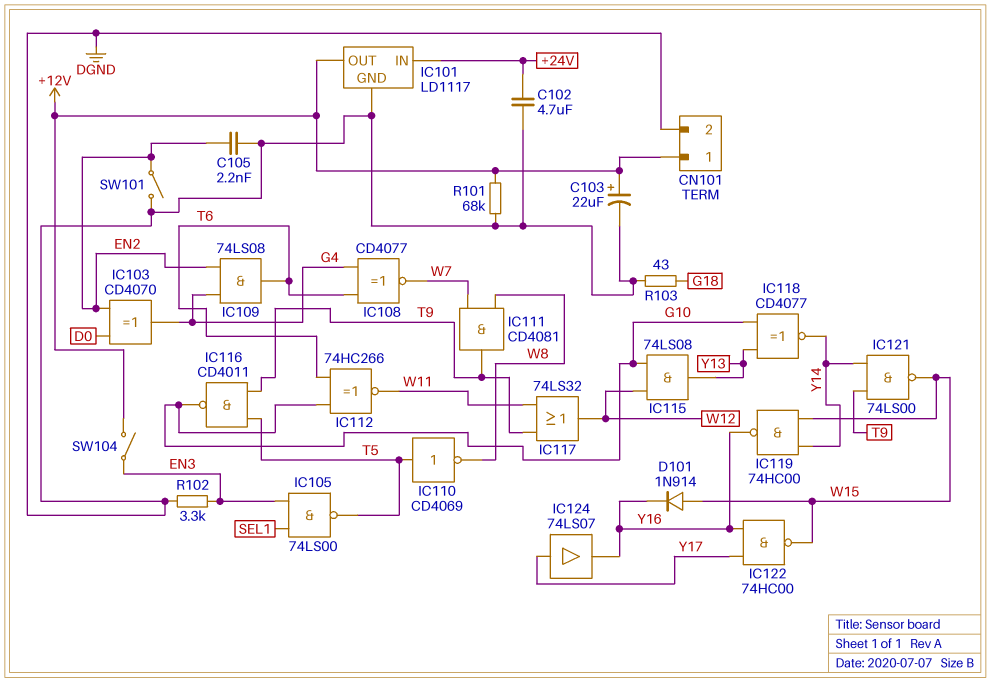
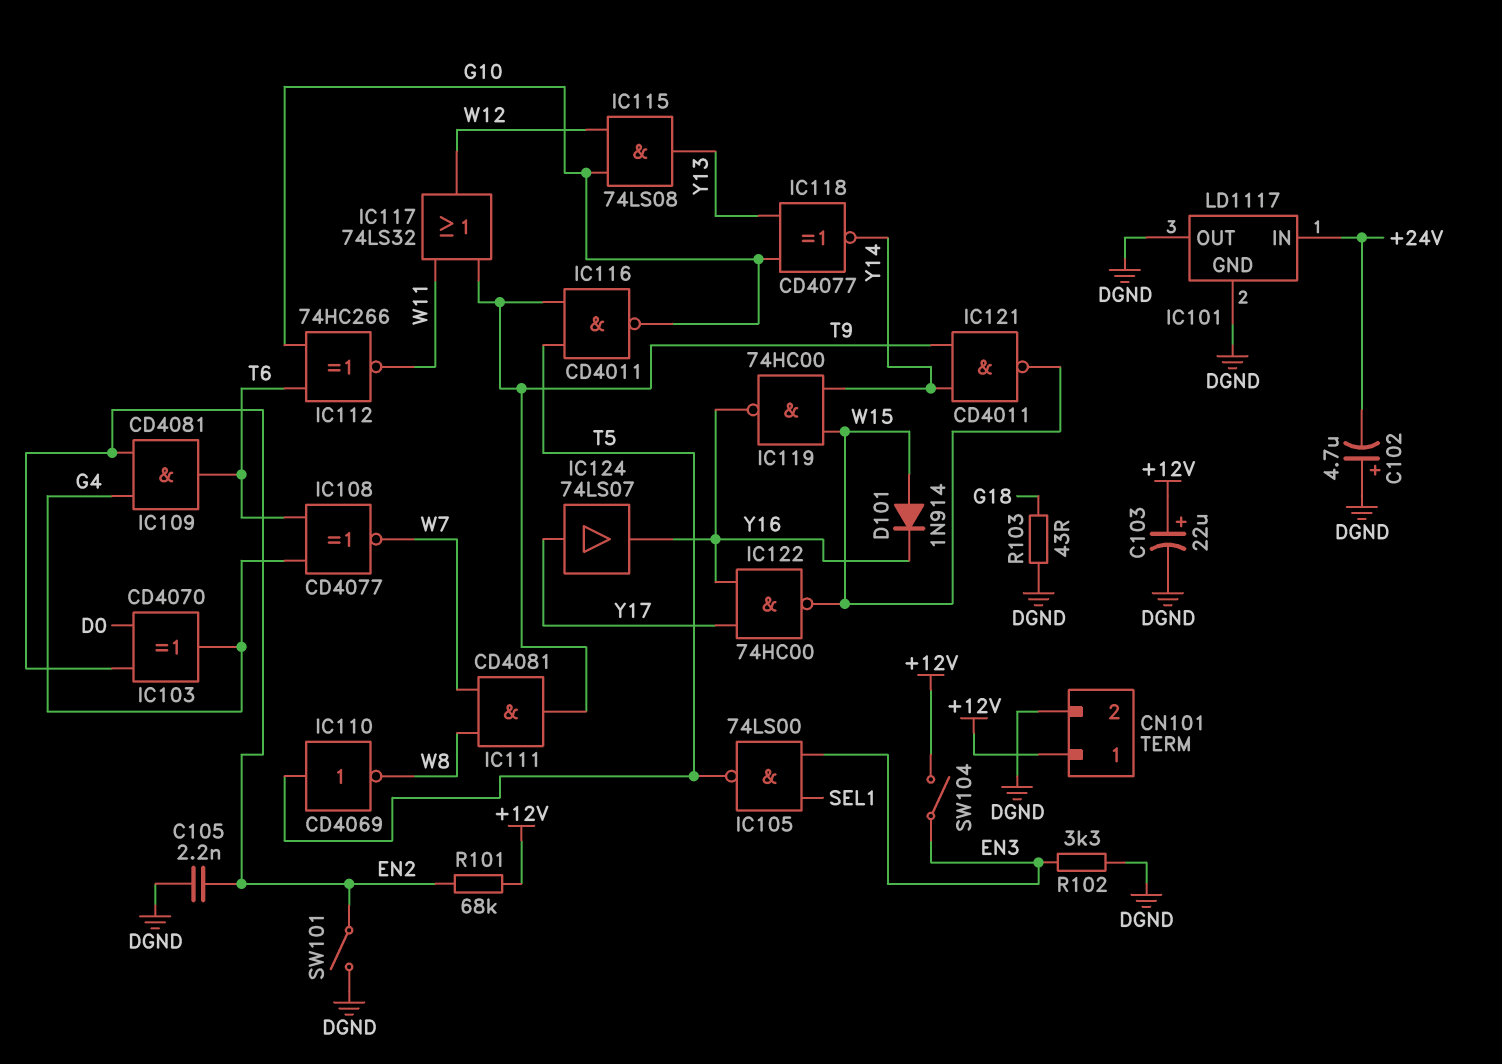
C102: 4.7uF (+24V, DGND) -> 4.7uF (plus DGND, minus +24V)
IC101 pin OUT: +12V -> DGND
IC109: AND 74LS08 (in EN2, in G4, out T6) -> AND CD4081 (in EN2, in G4, out T6)
IC121: NAND 74LS00 (in T9, in Y14, out W15) -> NAND CD4011 (in T9, in Y14, out W15)
R101: 68k (+12V, DGND) -> 68k (+12V, EN2)

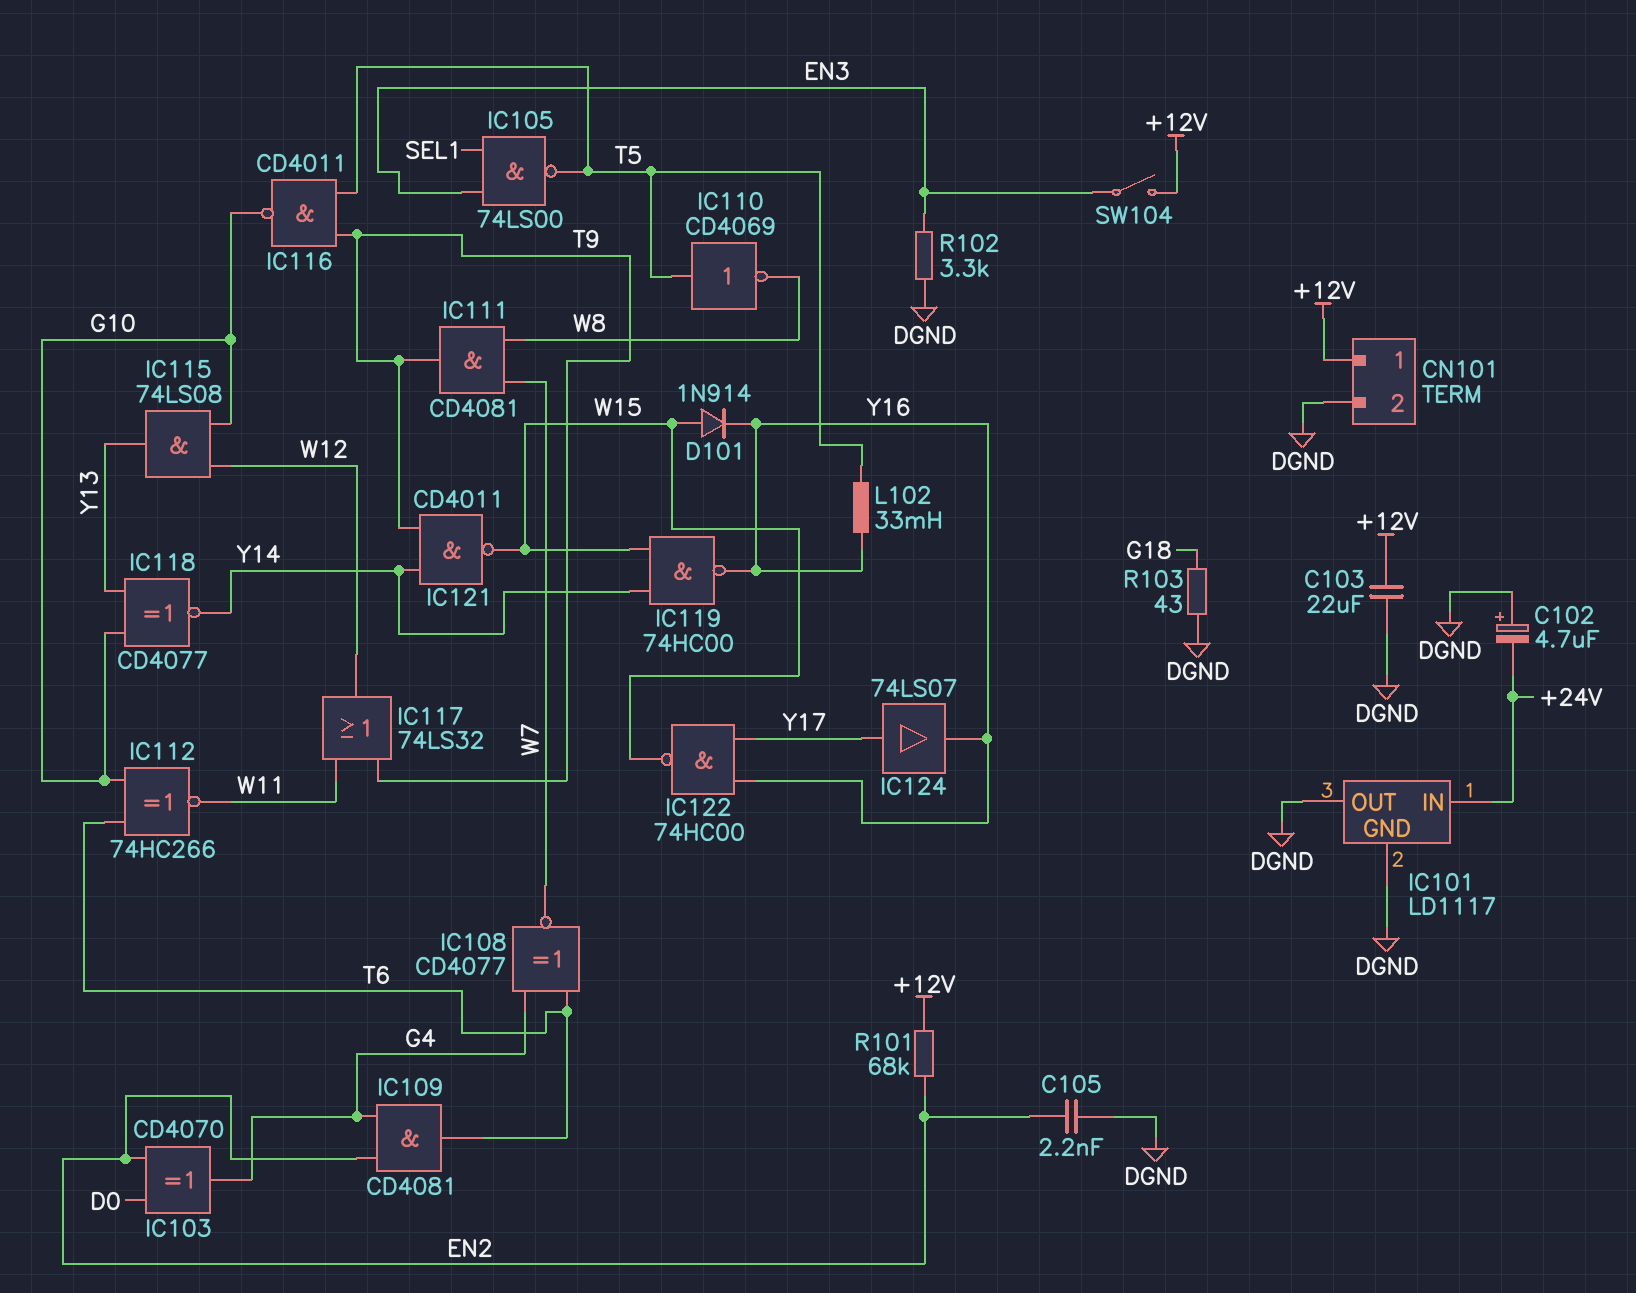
C103: 22uF (plus +12V, minus DGND) -> 22uF (+12V, DGND)
L102: none -> 33mH (T5, Y16)
SW101: switch (DGND, EN2) -> none

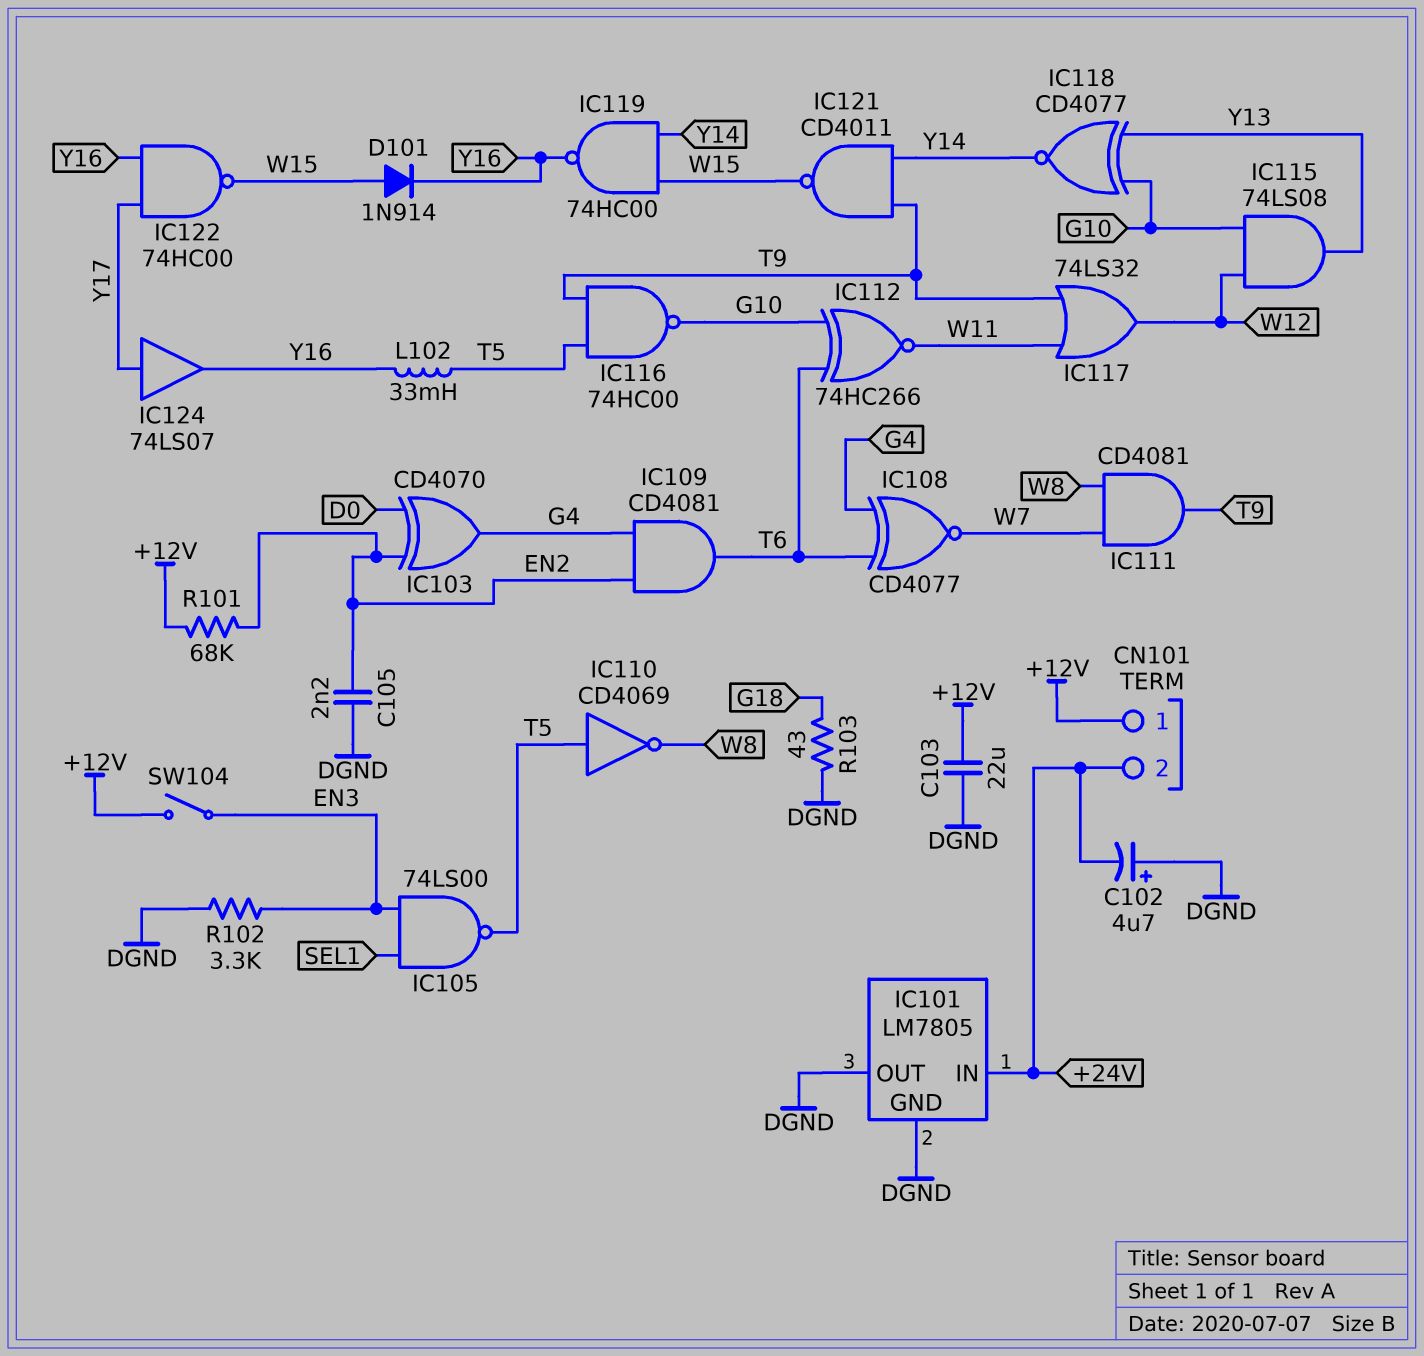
CN101 pin 2: DGND -> +24V
IC101: LD1117 -> LM7805
IC116: NAND CD4011 (in T5, in T9, out G10) -> NAND 74HC00 (in T5, in T9, out G10)

